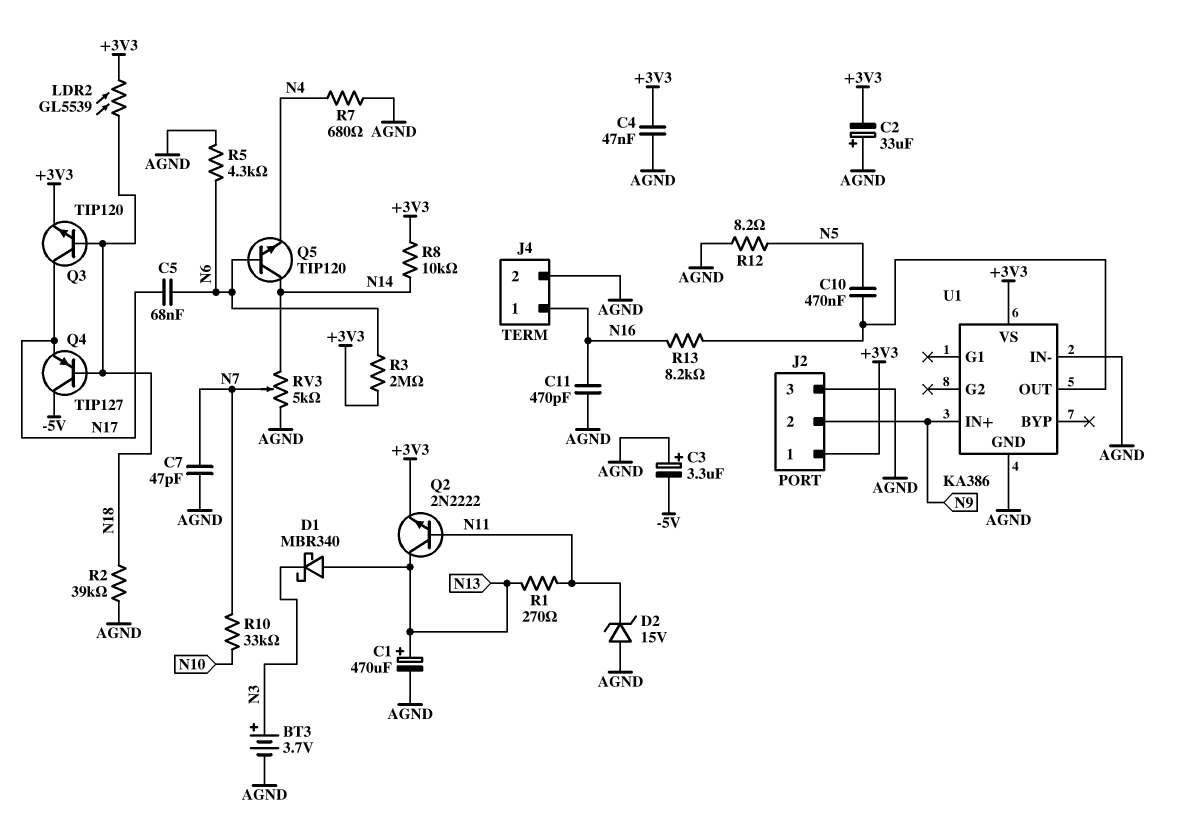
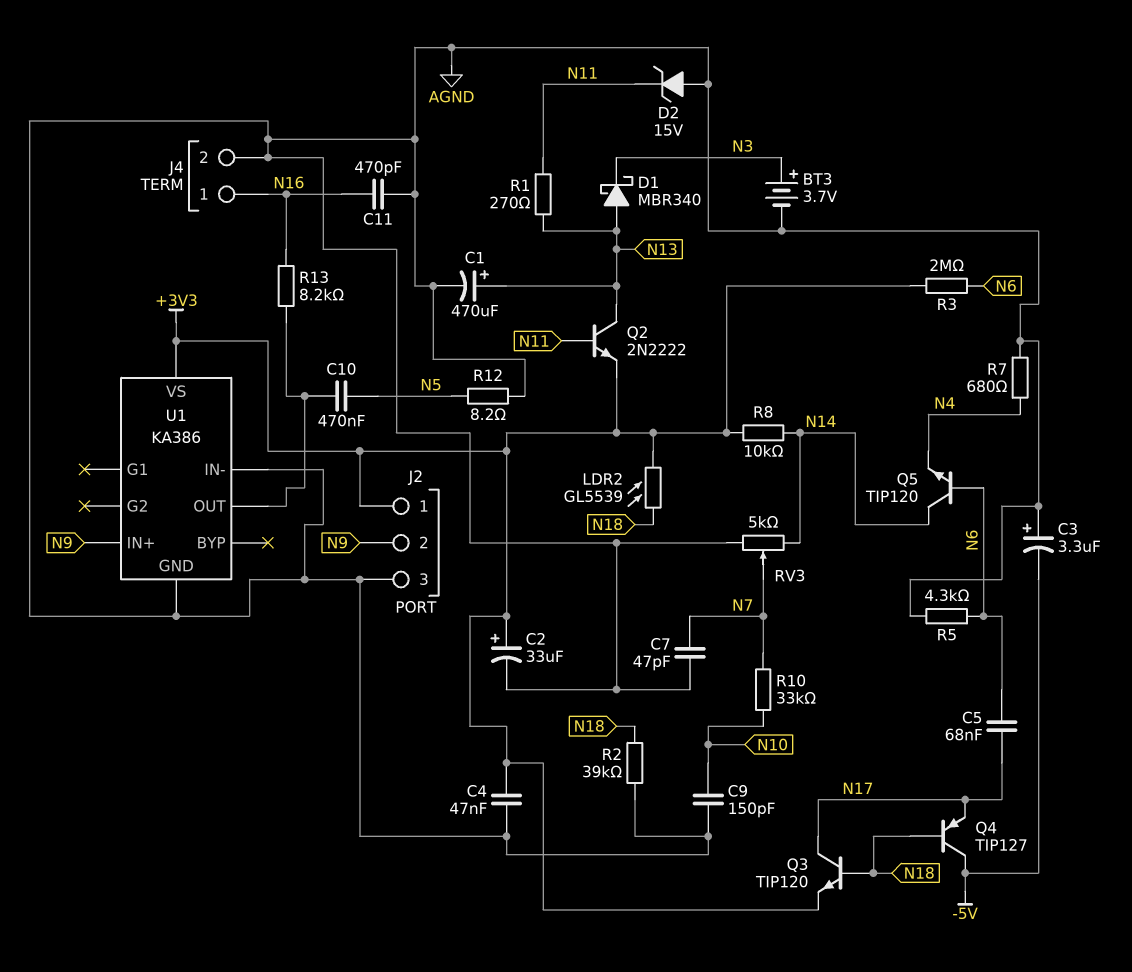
C2: 33uF (plus AGND, minus +3V3) -> 33uF (plus +3V3, minus AGND)
C9: none -> 150pF (AGND, N10)

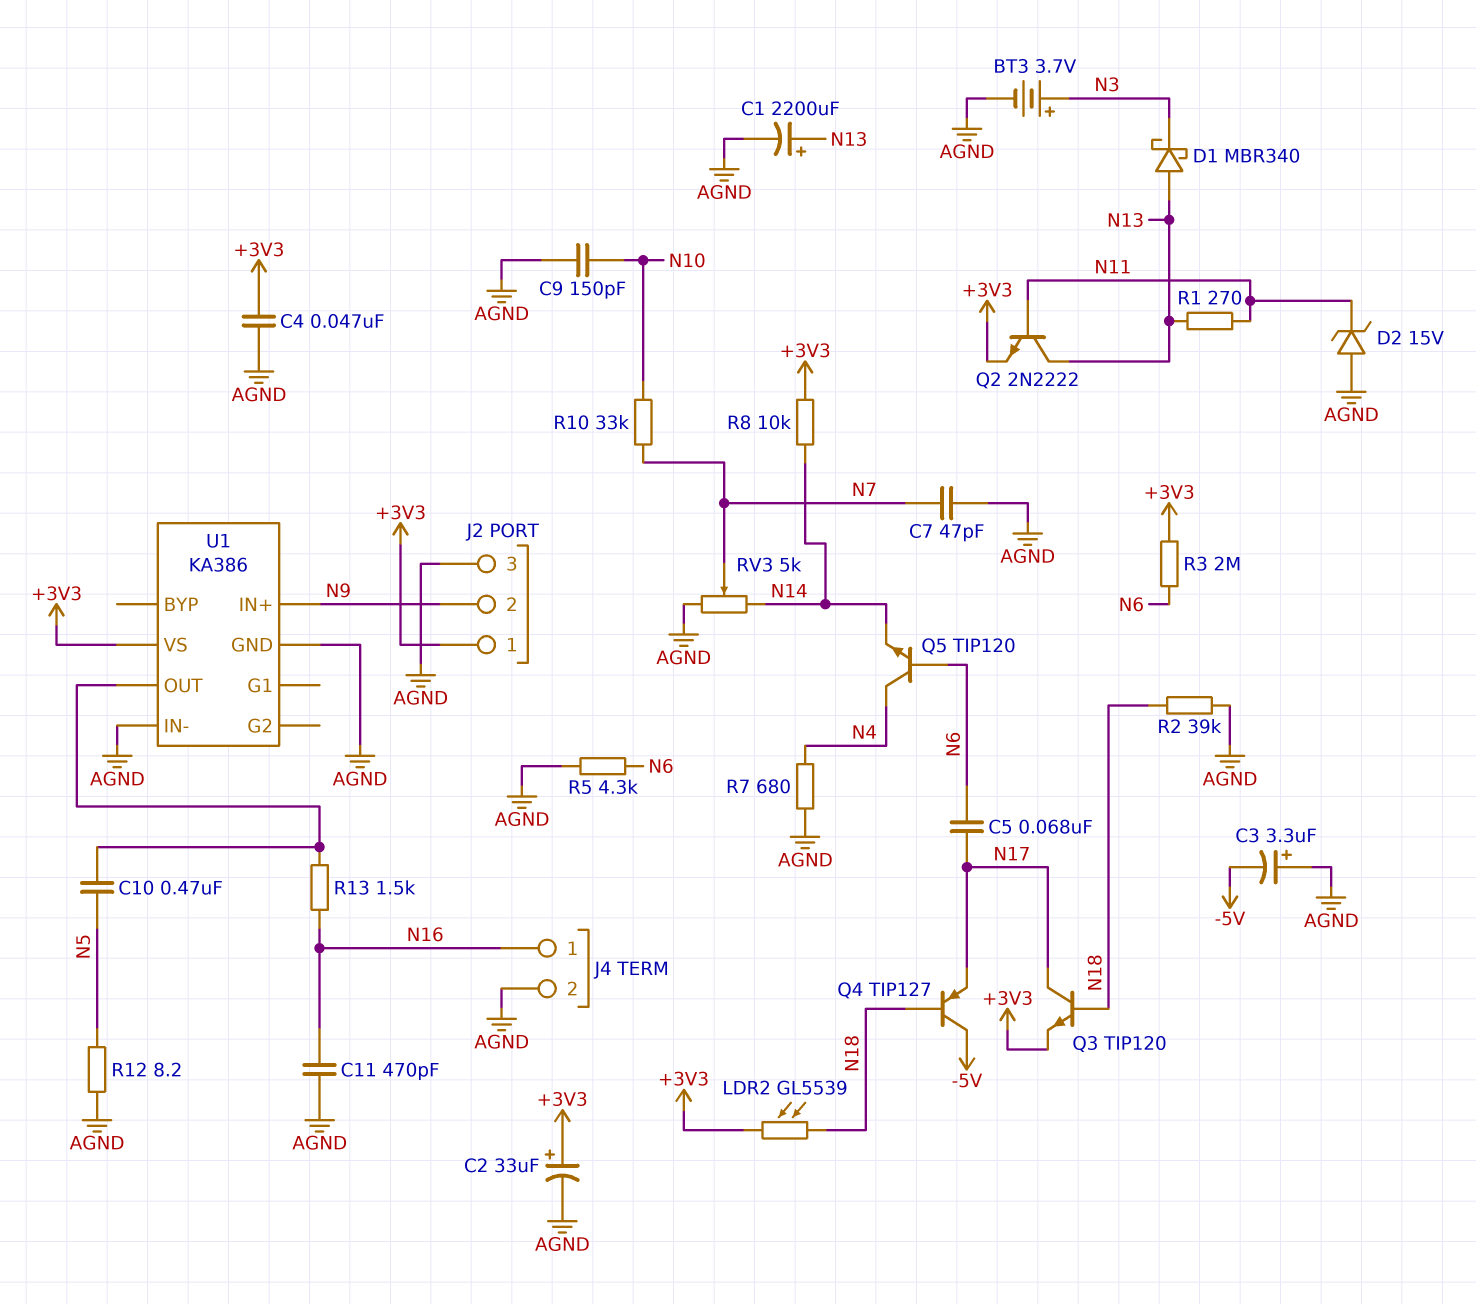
C1: 470uF (plus N13, minus AGND) -> 2200uF (plus N13, minus AGND)
Q5: NPN TIP120 (B N6, C N14, E N4) -> NPN TIP120 (B N6, C N4, E N14)
R13: 8.2k (N16, U1/OUT) -> 1.5k (N16, U1/OUT)

